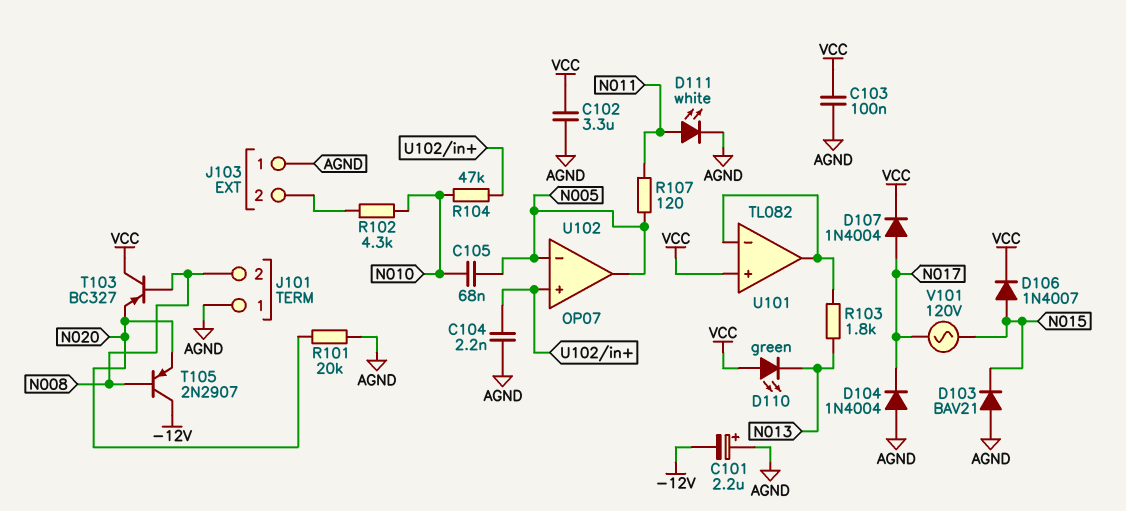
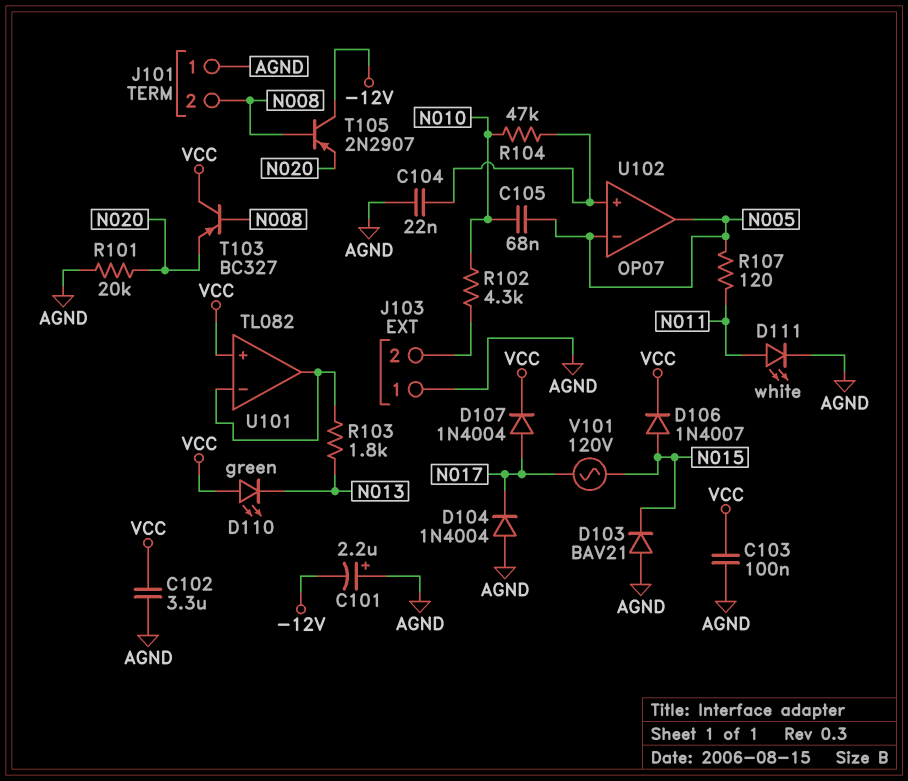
C104: 2.2nF (AGND, U102/in+) -> 22nF (AGND, U102/in+)

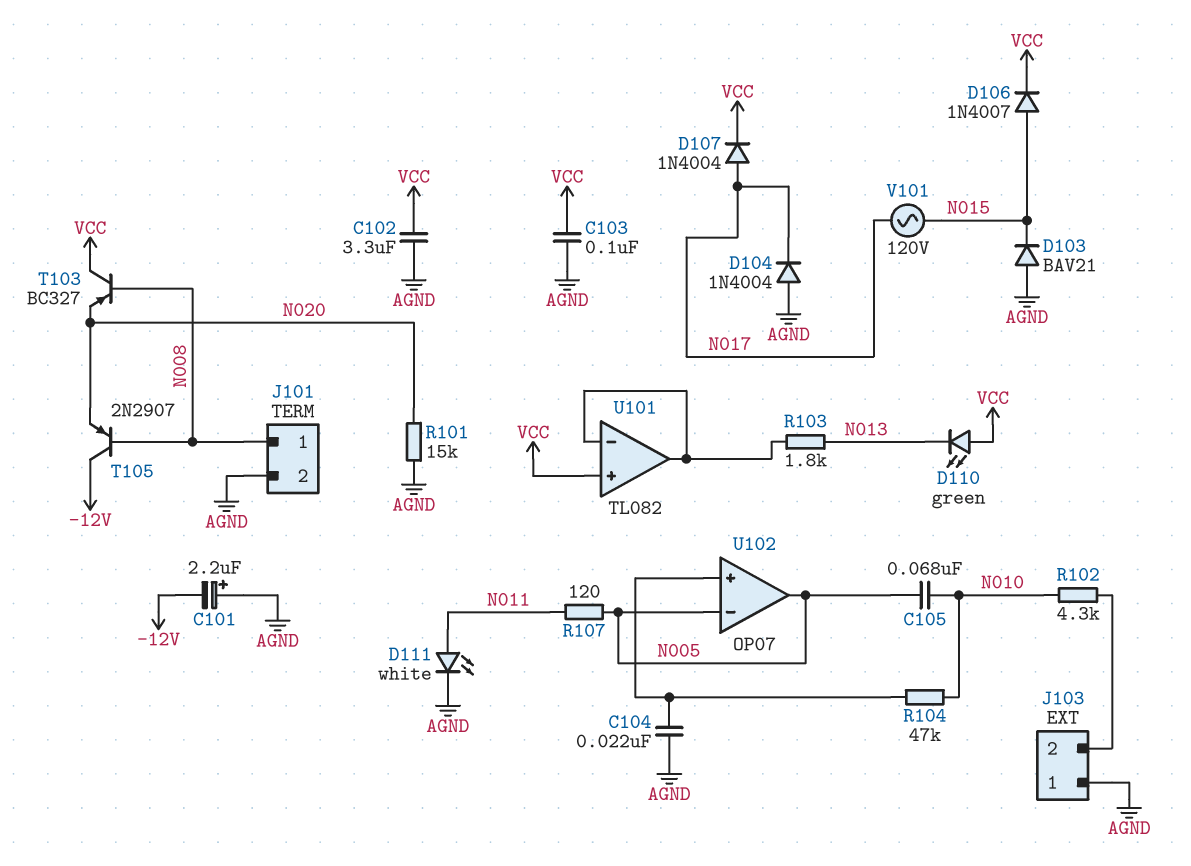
J101 pin 1: AGND -> N008
J101 pin 2: N008 -> AGND
R101: 20k (AGND, N020) -> 15k (AGND, N020)

